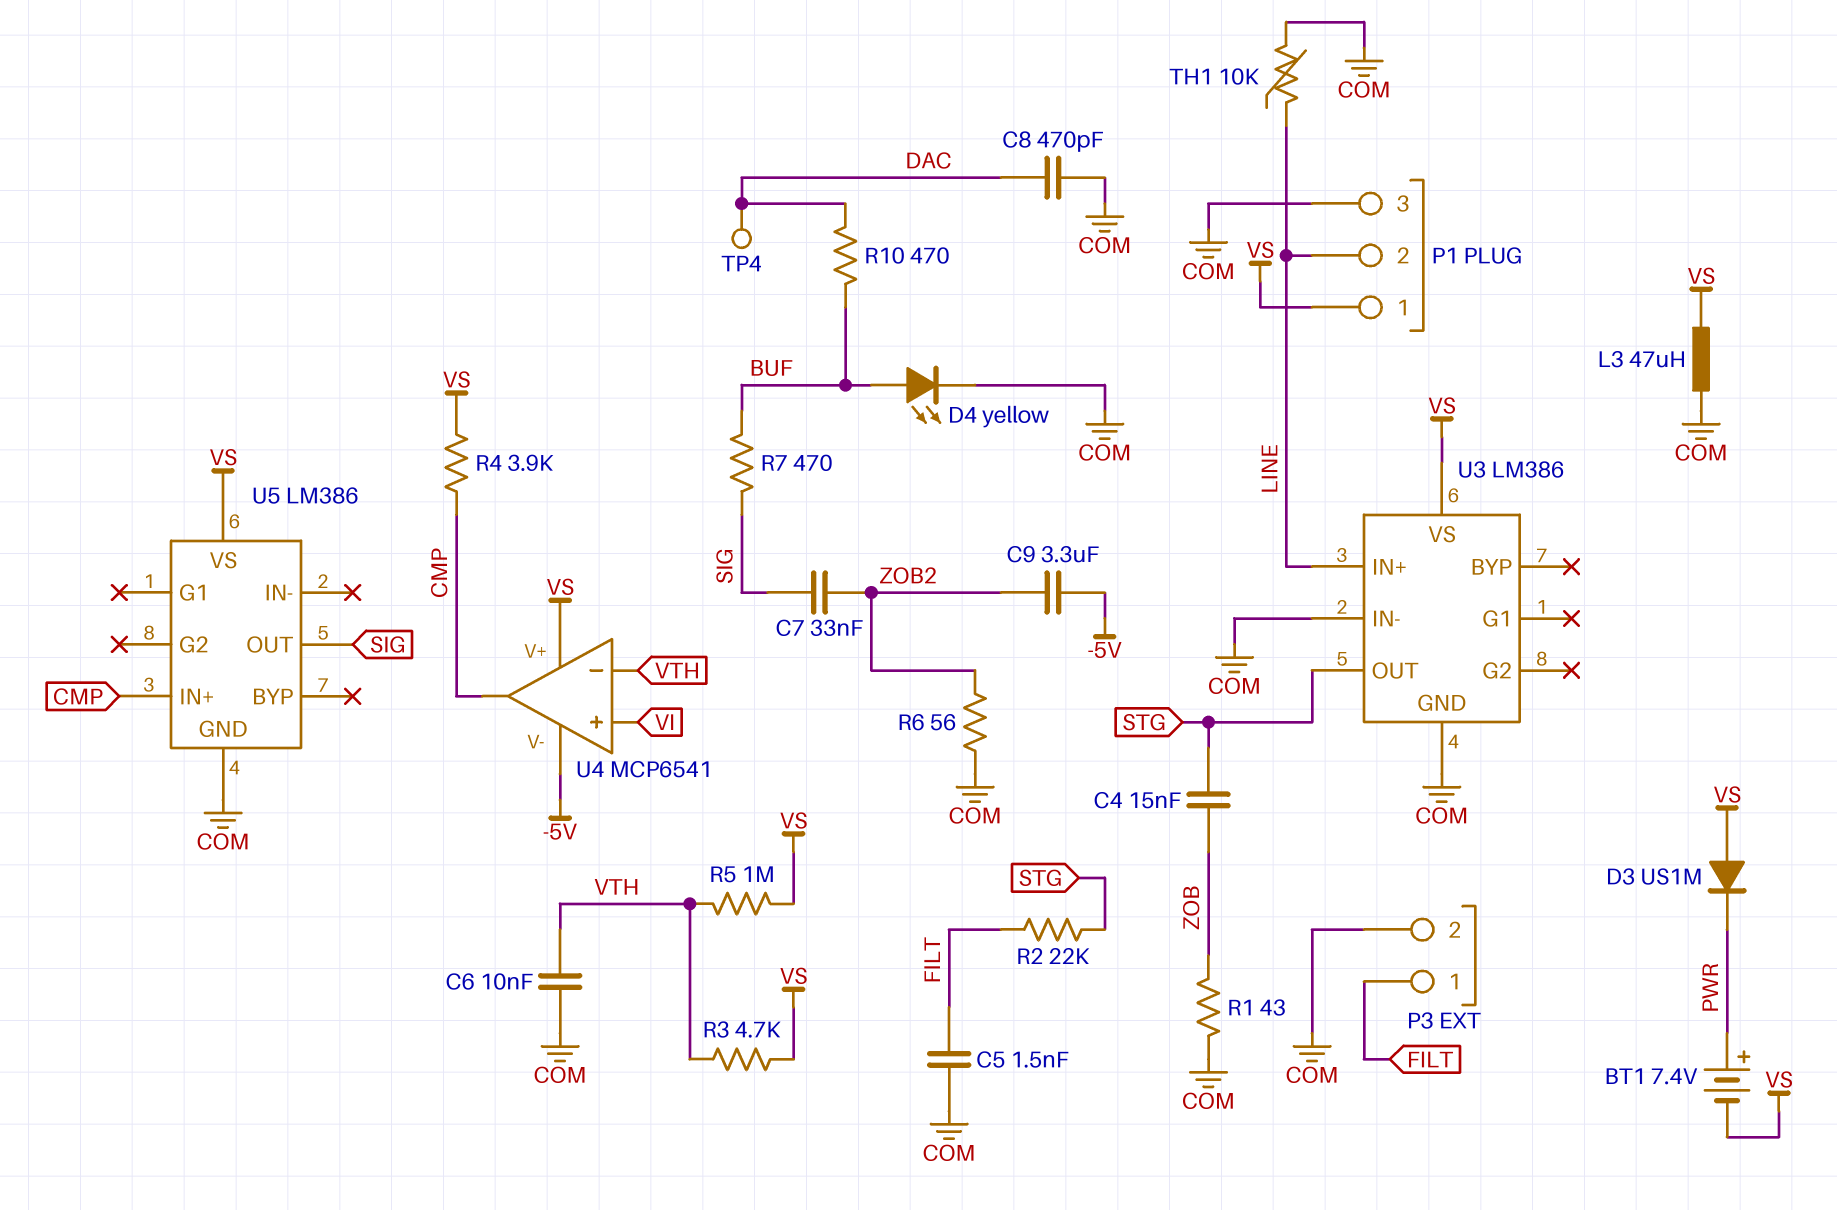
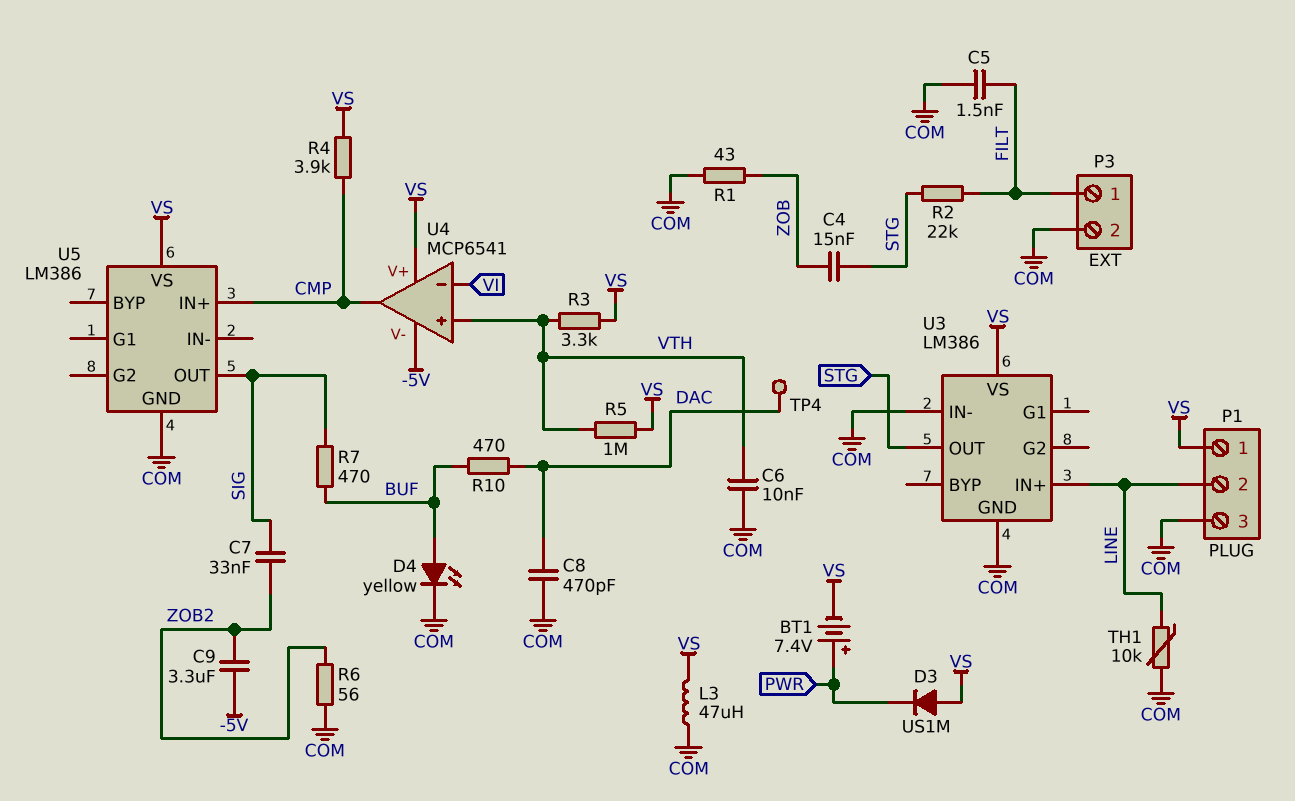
R3: 4.7k (VS, VTH) -> 3.3k (VS, VTH)
U4 pin in+: VI -> VTH
U4 pin in-: VTH -> VI

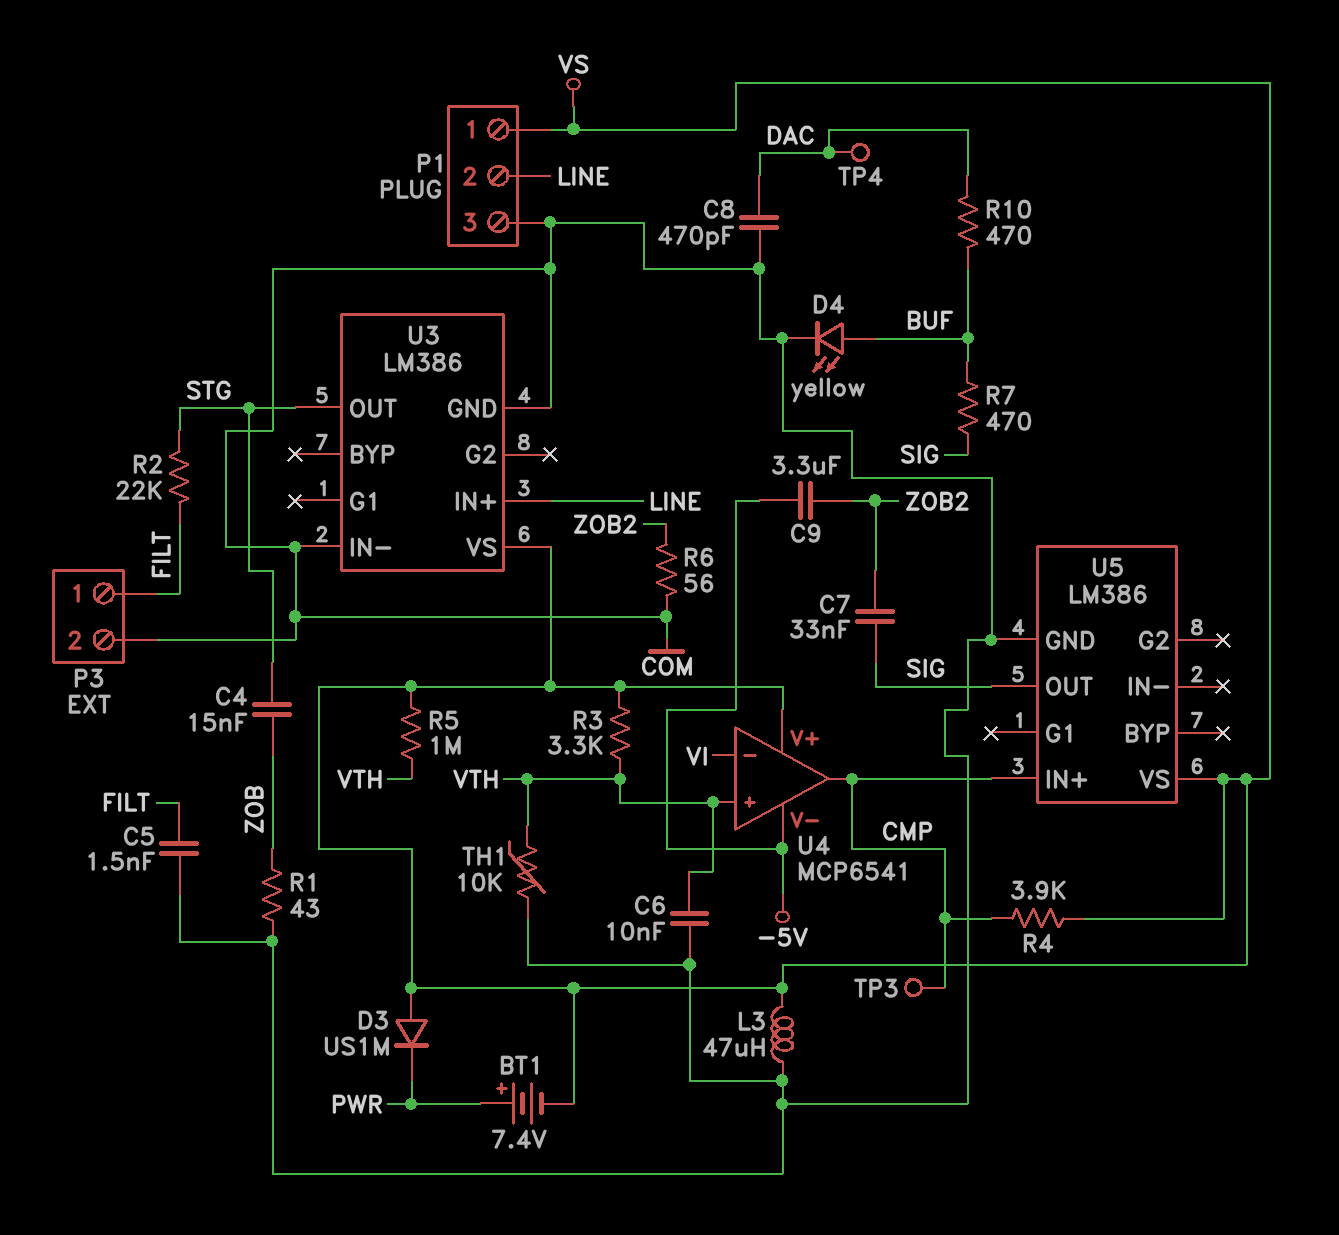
TH1: 10k (COM, LINE) -> 10k (COM, VTH)
TP3: none -> test point (CMP)

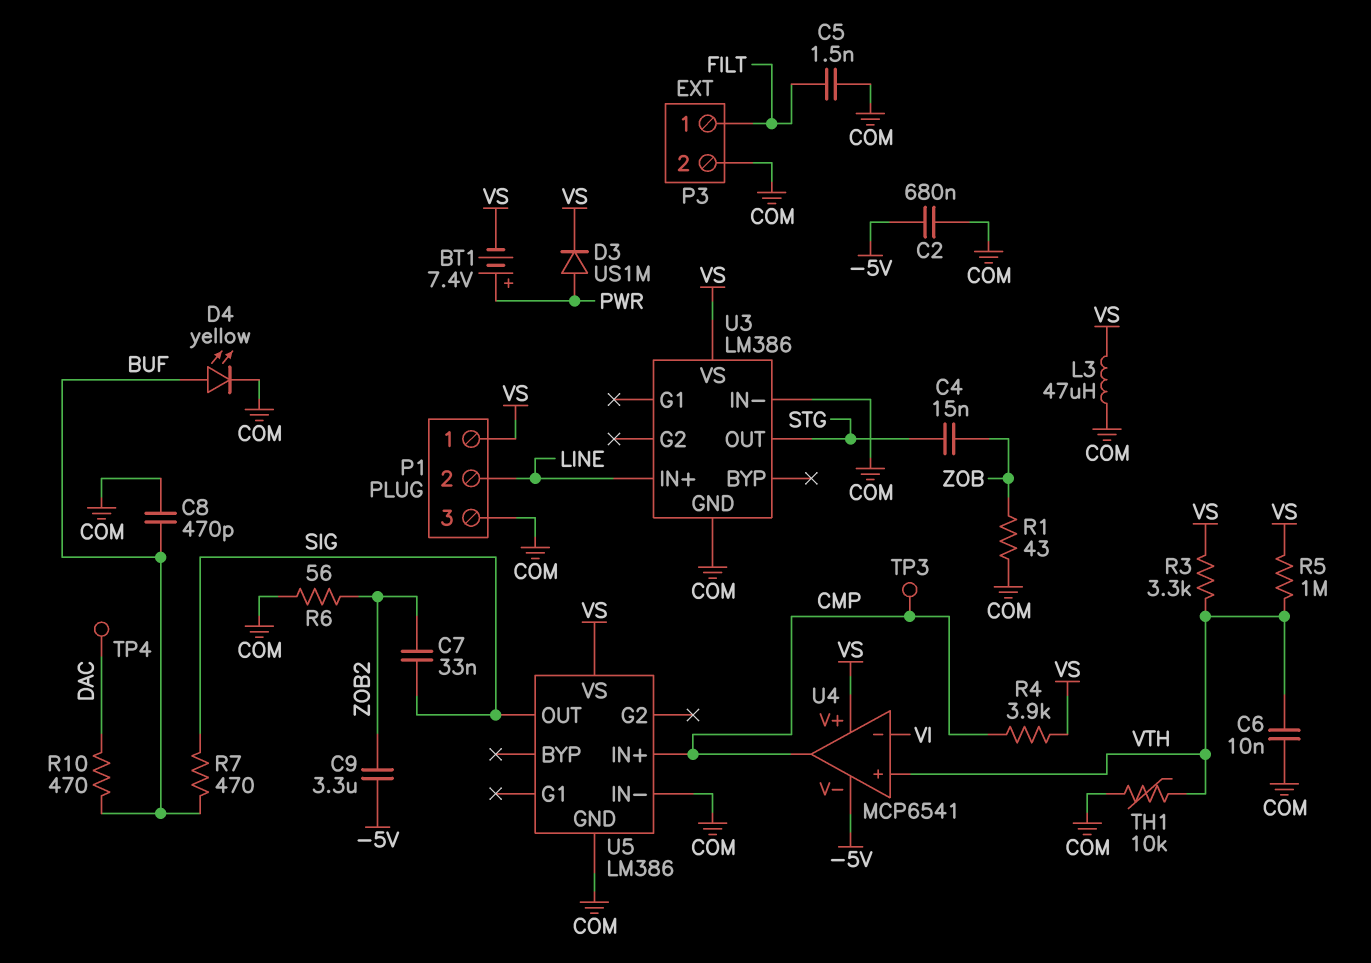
C2: none -> 680nF (-5V, COM)
C8: 470pF (COM, DAC) -> 470pF (BUF, COM)
D3: diode US1M (A VS, K PWR) -> diode US1M (A PWR, K VS)
R2: 22k (FILT, STG) -> none
U5 pin IN-: none -> COM

